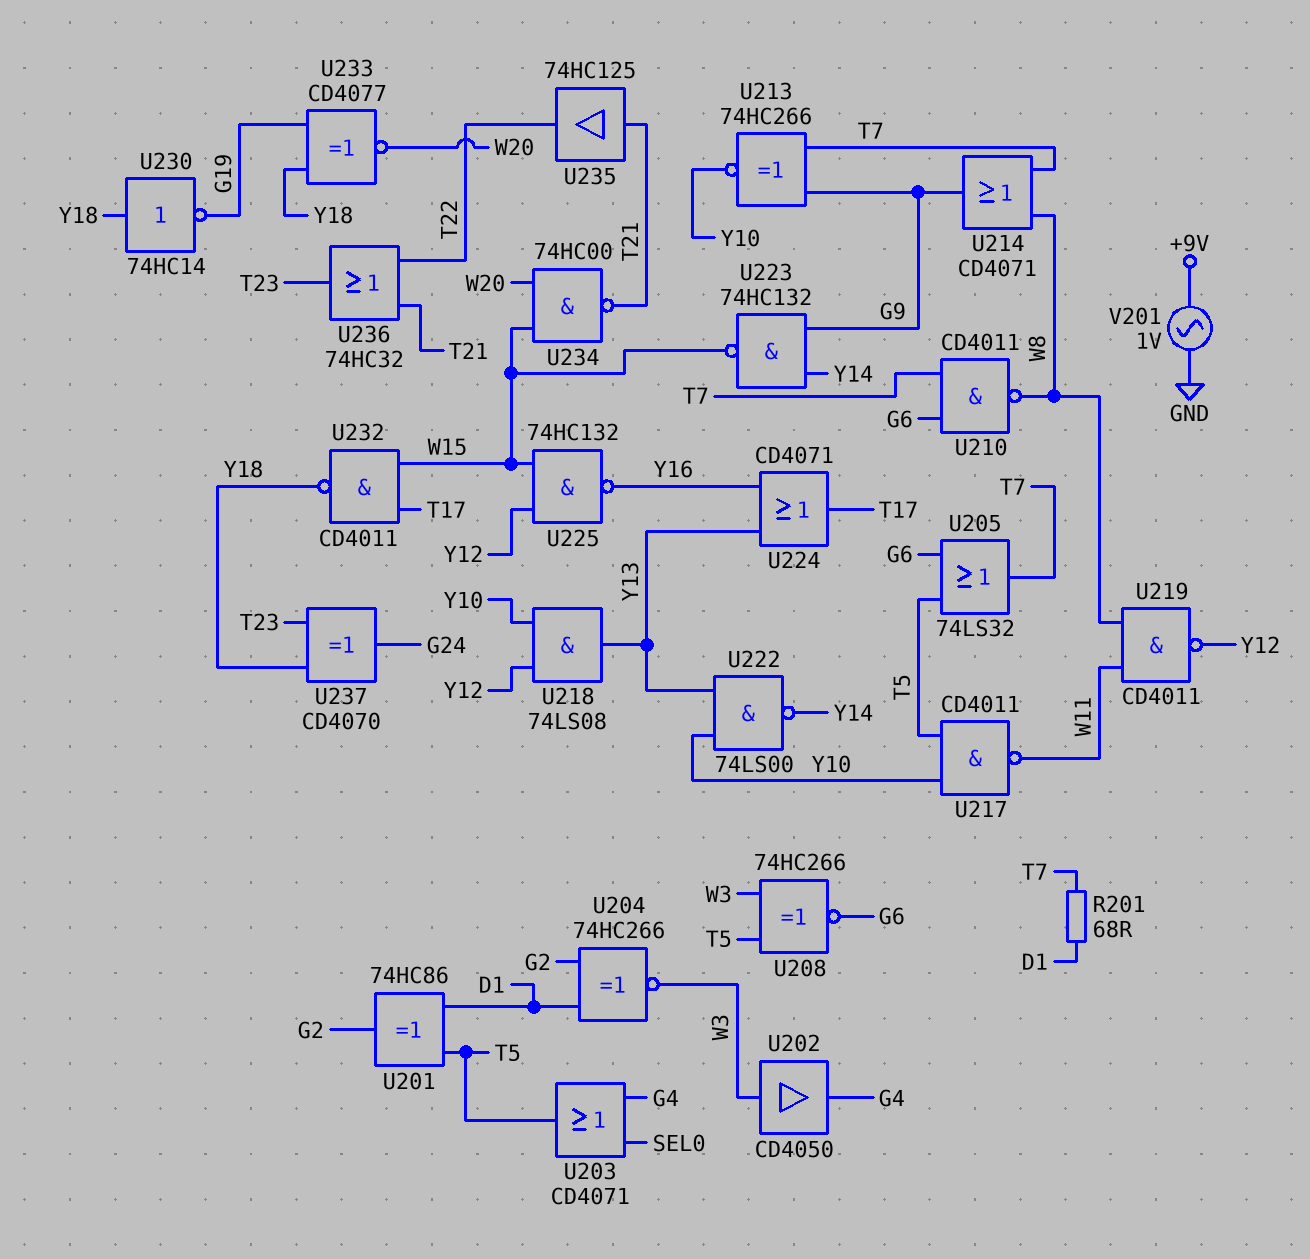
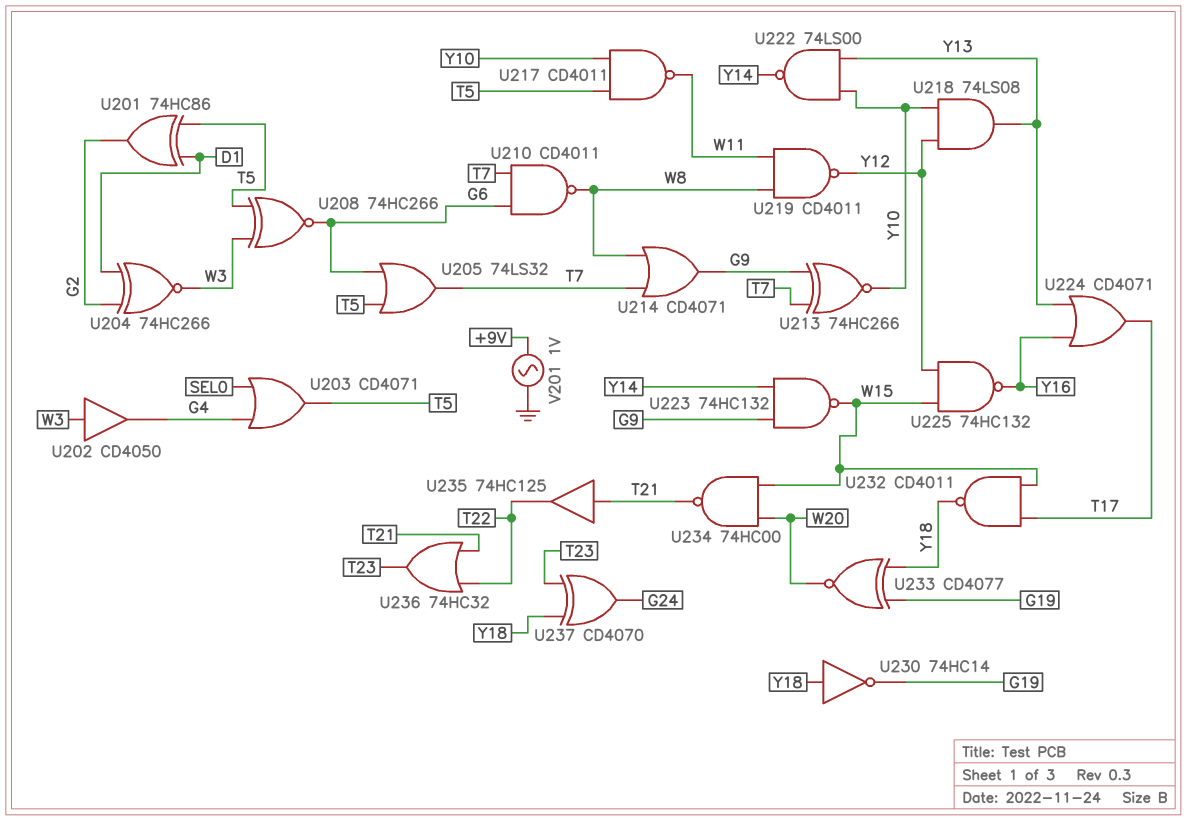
R201: 68 (D1, T7) -> none

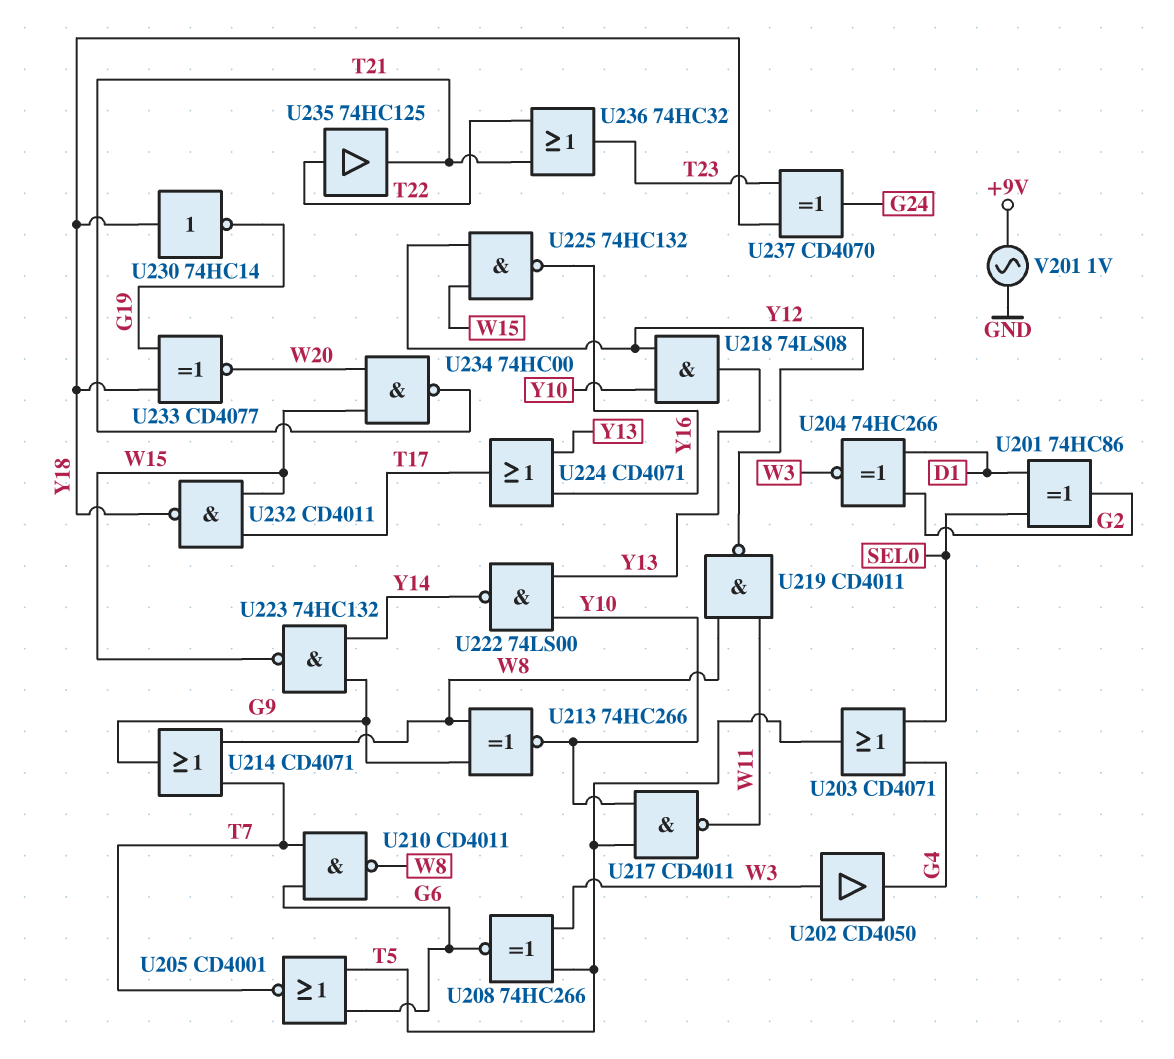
U201: XOR 74HC86 (in D1, in T5, out G2) -> XOR 74HC86 (in D1, in SEL0, out G2)
U205: OR 74LS32 (in G6, in T5, out T7) -> NOR CD4001 (in G6, in T5, out T7)
U213: XNOR 74HC266 (in G9, in T7, out Y10) -> XNOR 74HC266 (in G9, in W8, out Y10)
U235: buffer 74HC125 (in T21, out T22) -> buffer 74HC125 (in T22, out T21)

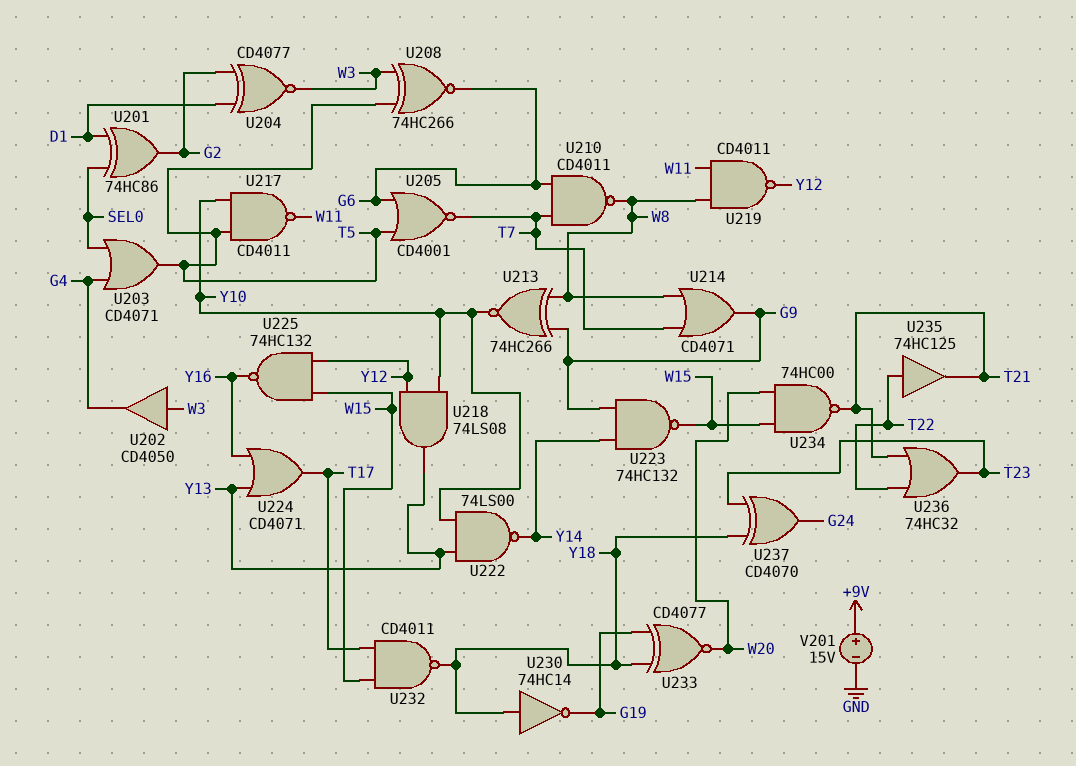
U204: XNOR 74HC266 (in D1, in G2, out W3) -> XNOR CD4077 (in D1, in G2, out W3)
V201: AC 1V (+9V, GND) -> 15V (plus +9V, minus GND)

